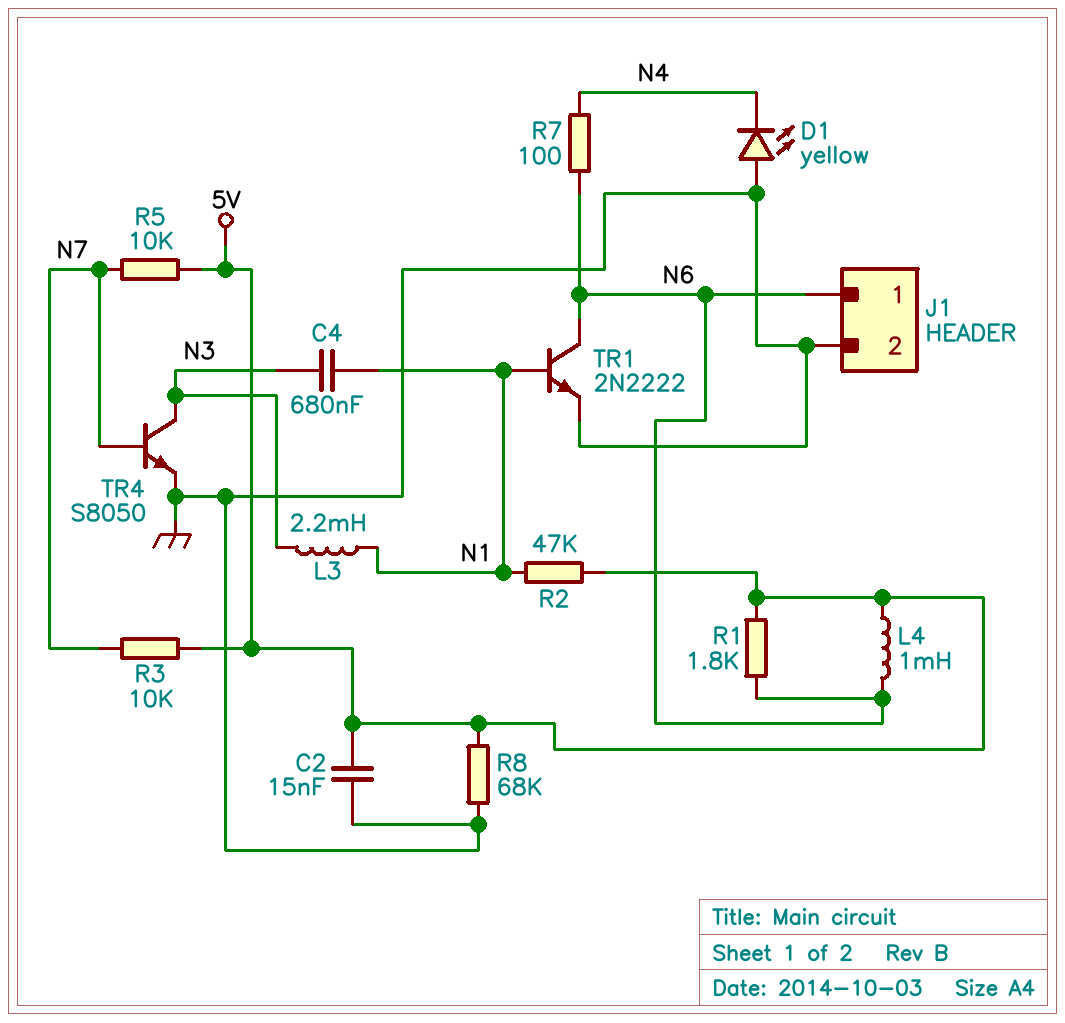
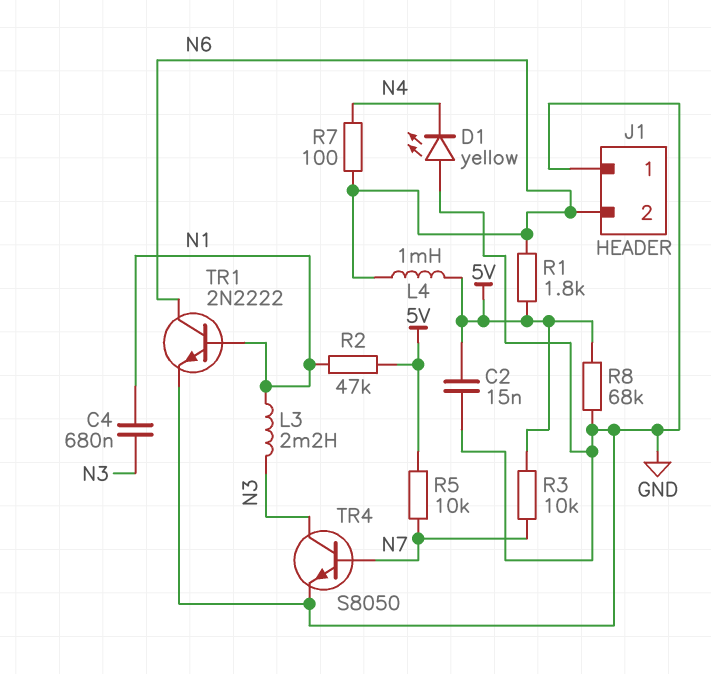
J1 pin 1: N6 -> GND
J1 pin 2: GND -> N6

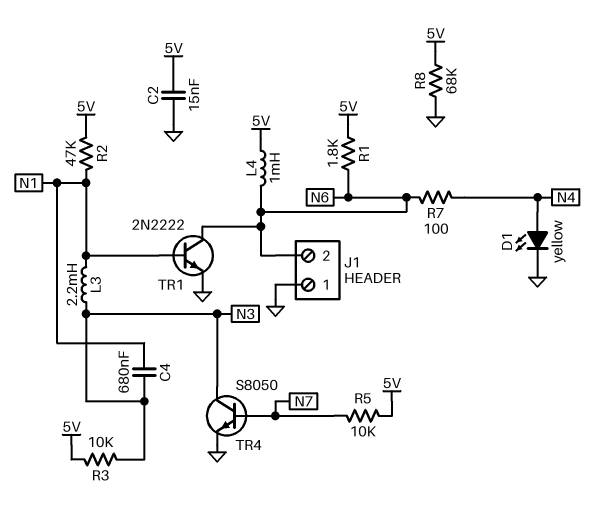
D1: LED yellow (A GND, K N4) -> LED yellow (A N4, K GND)
R3: 10k (5V, N7) -> 10k (5V, N3)

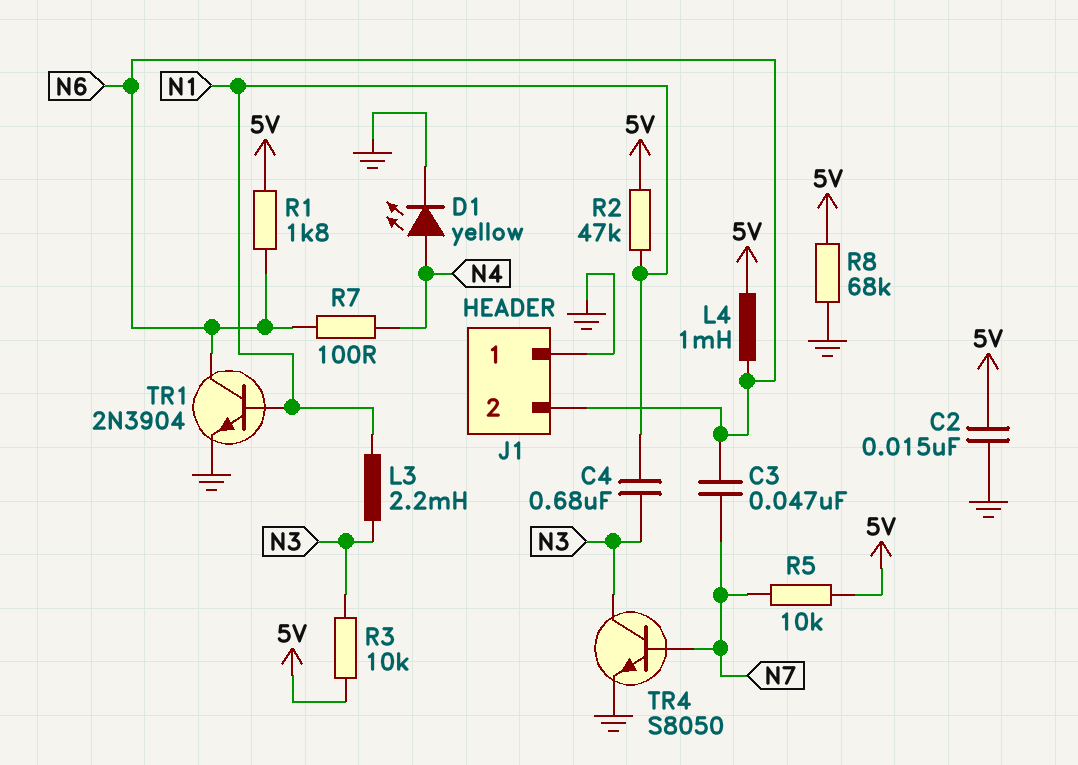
C3: none -> 47nF (N6, N7)
TR1: NPN 2N2222 (B N1, C N6, E GND) -> NPN 2N3904 (B N1, C N6, E GND)

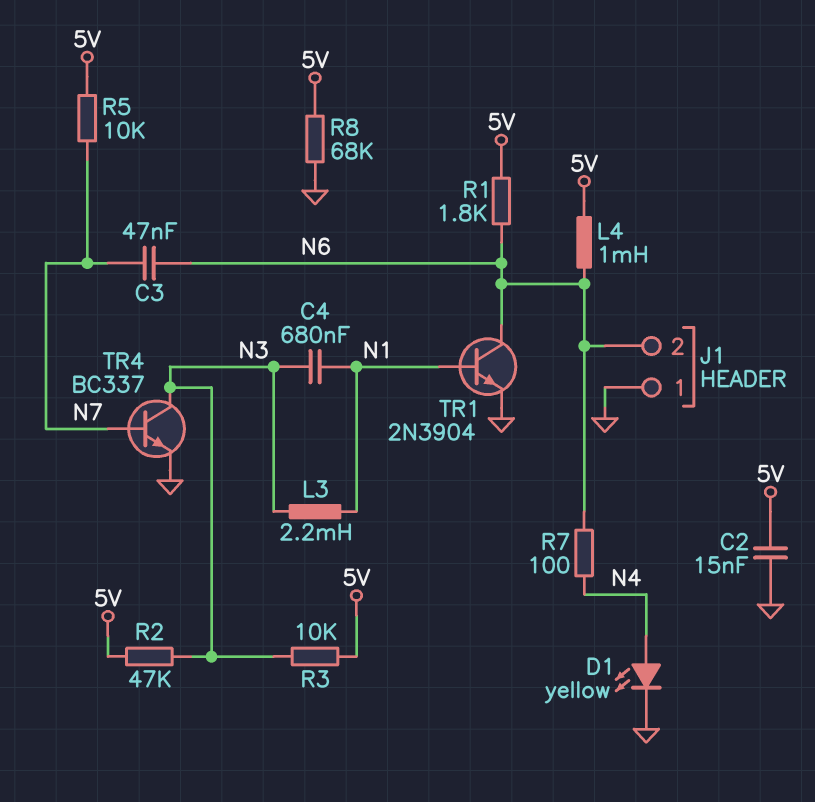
R2: 47k (5V, N1) -> 47k (5V, N3)
TR4: NPN S8050 (B N7, C N3, E GND) -> NPN BC337 (B N7, C N3, E GND)

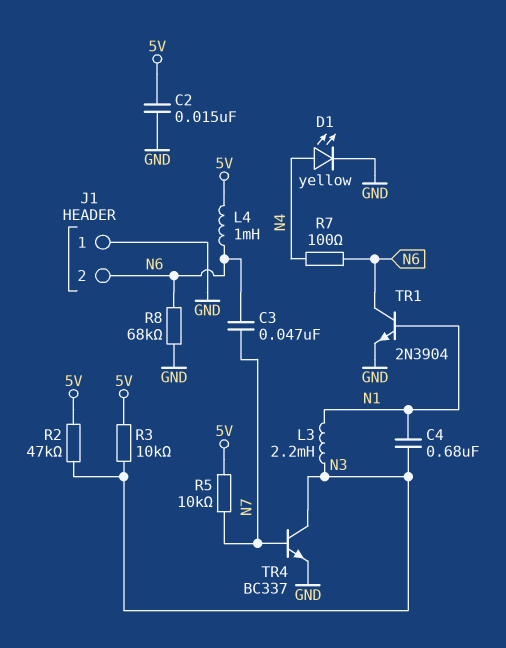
R1: 1.8k (5V, N6) -> none
R8: 68k (5V, GND) -> 68k (GND, N6)

